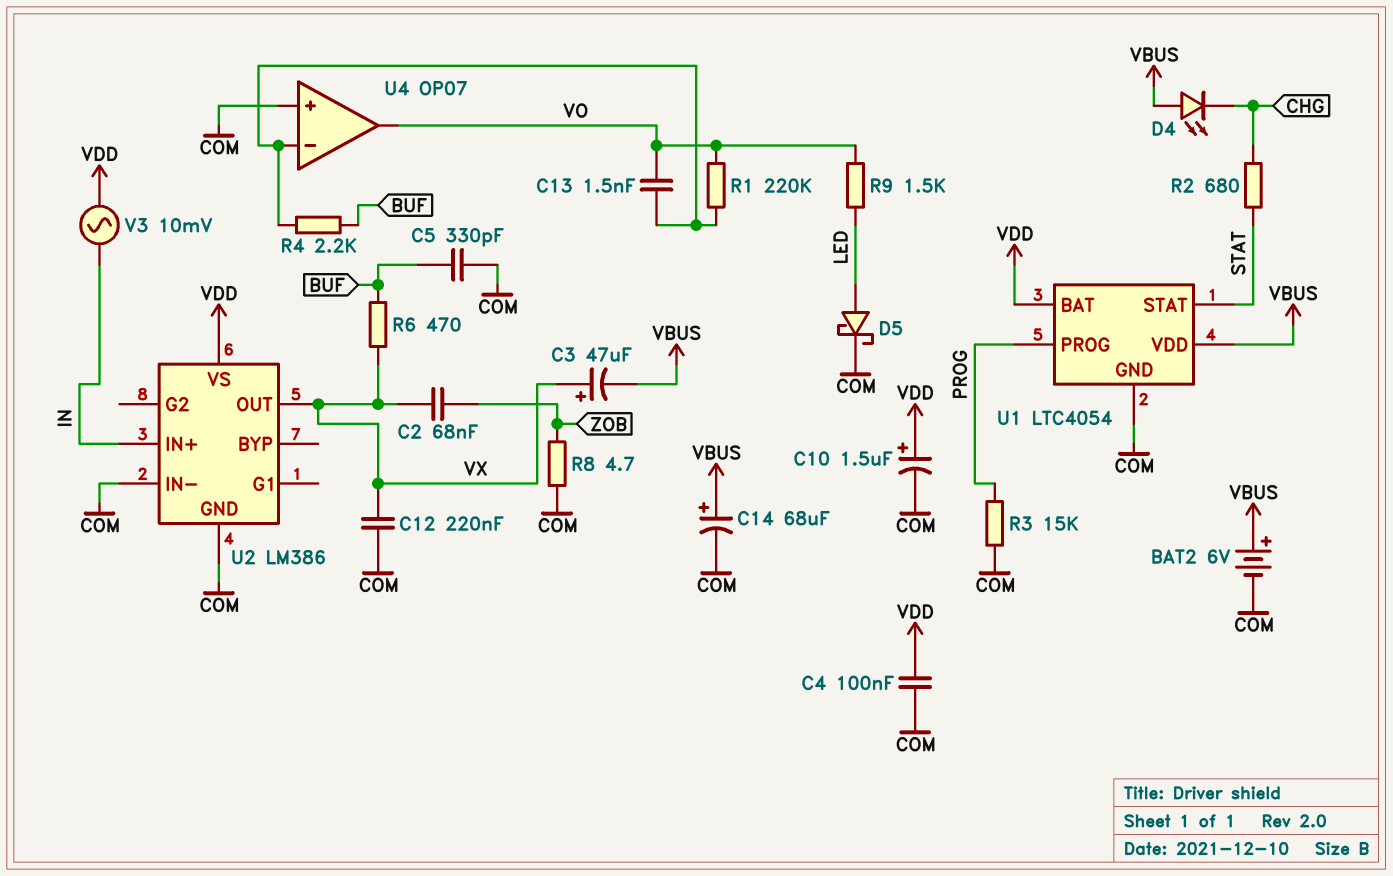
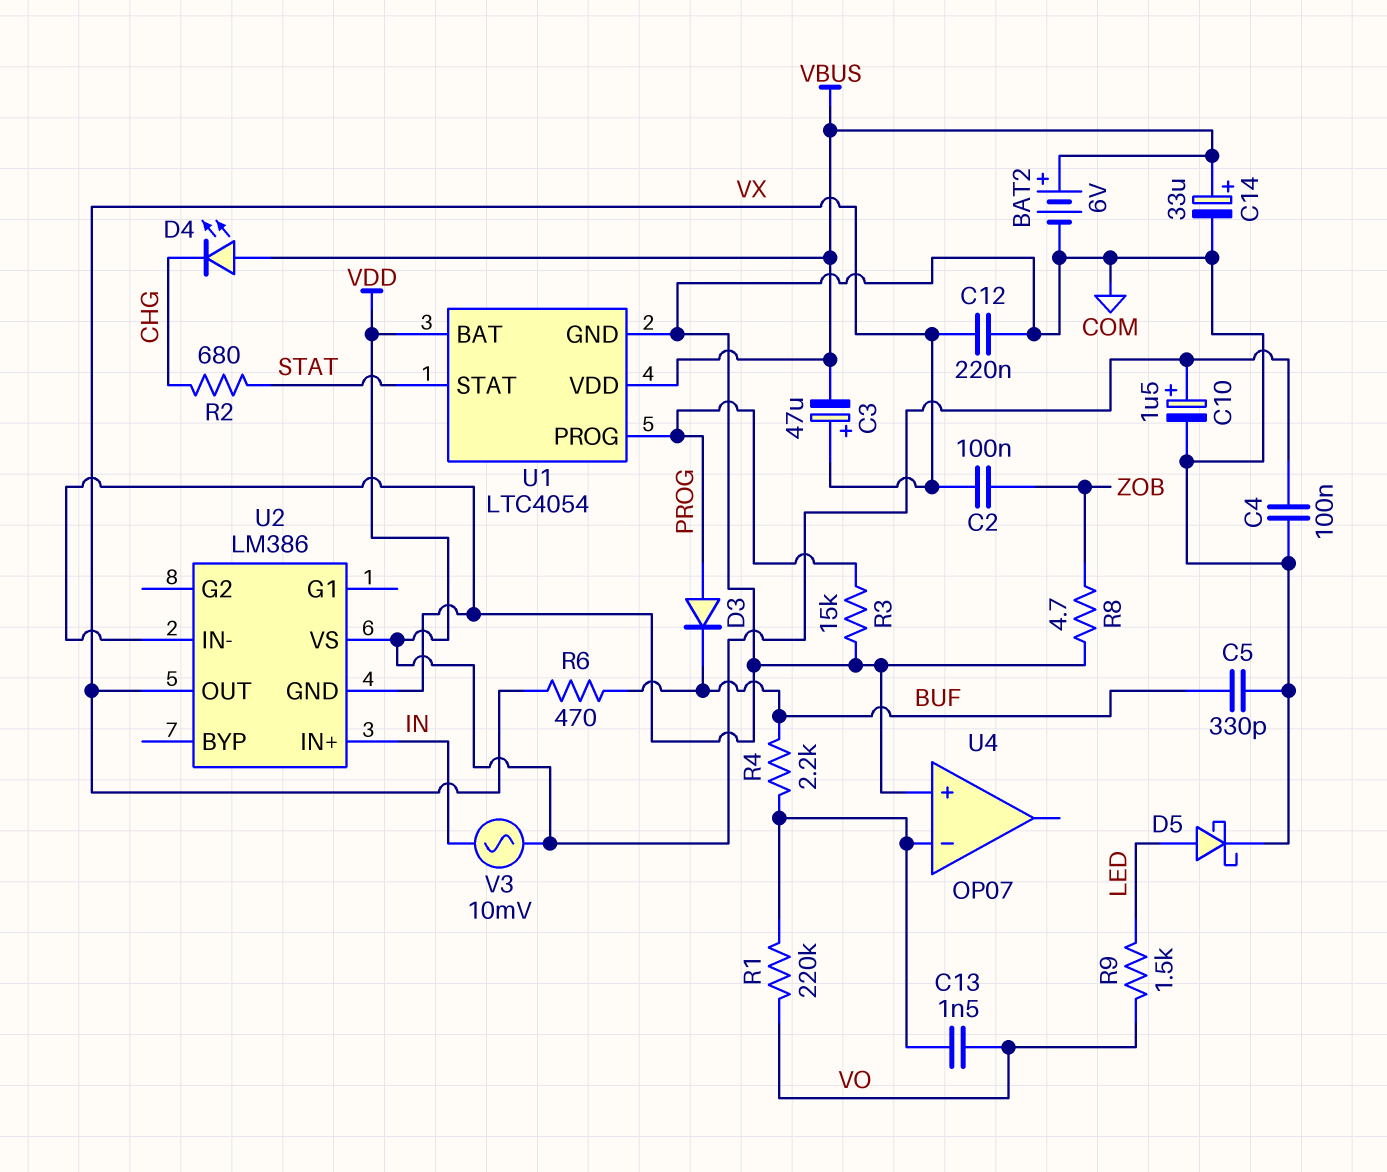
C2: 68nF (VX, ZOB) -> 100nF (VX, ZOB)
C14: 68uF (plus VBUS, minus COM) -> 33uF (plus VBUS, minus COM)
D3: none -> diode (A PROG, K BUF)
U4 pin out: VO -> none

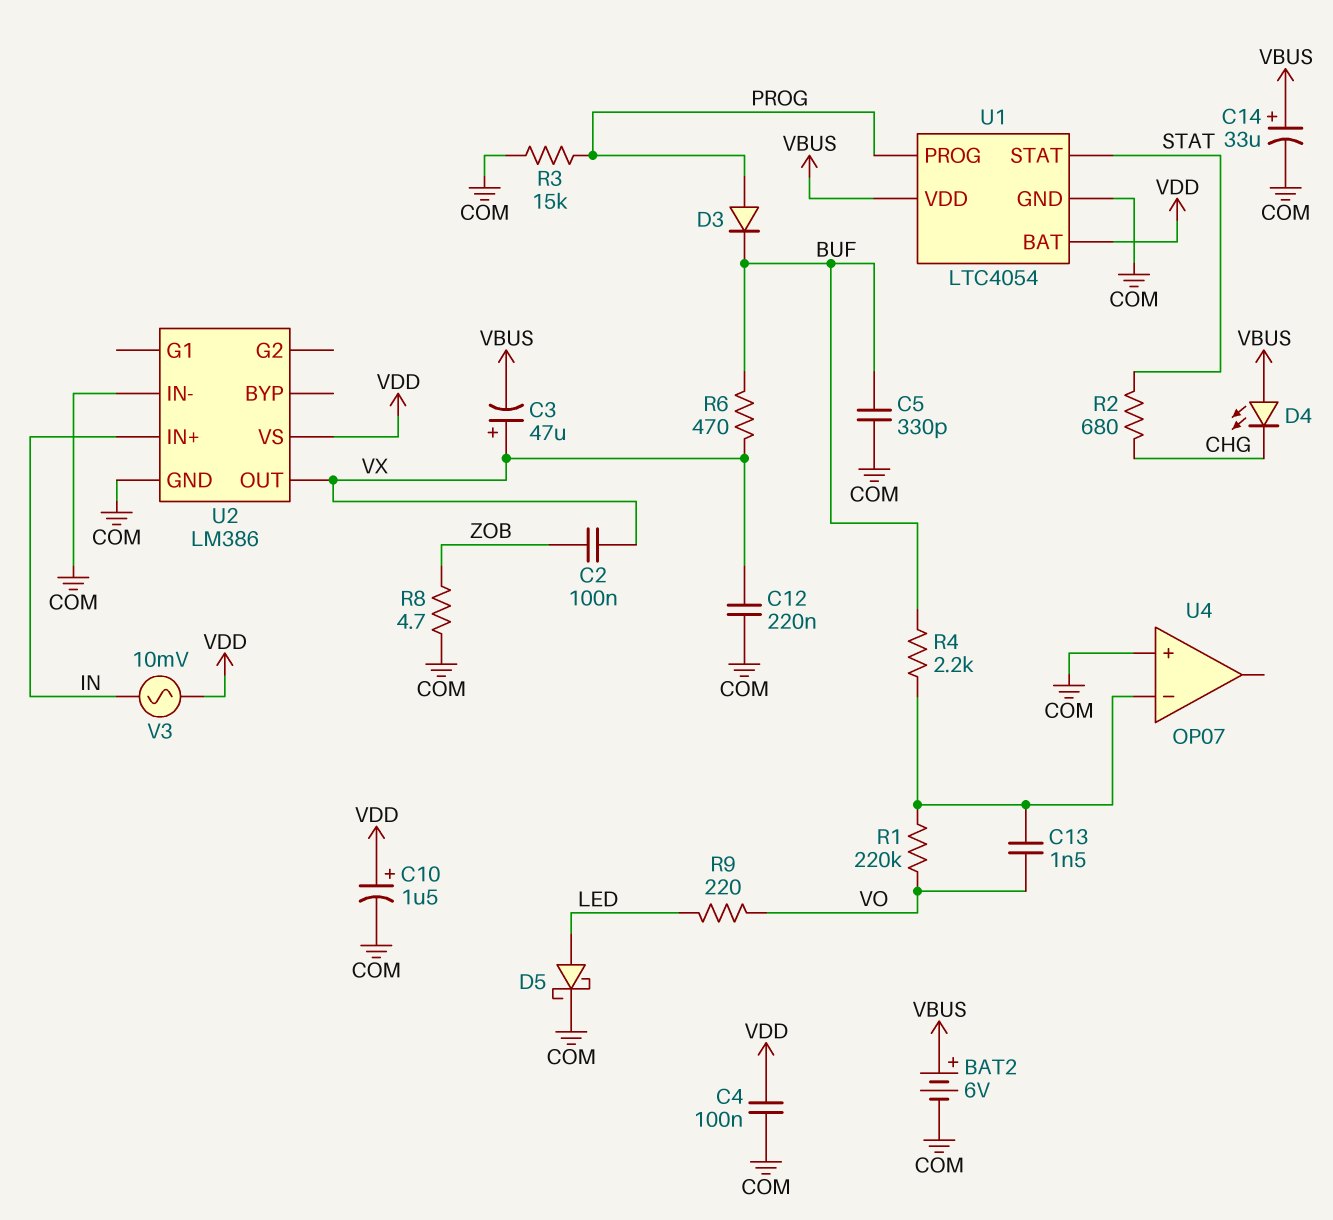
R9: 1.5k (LED, VO) -> 220 (LED, VO)

